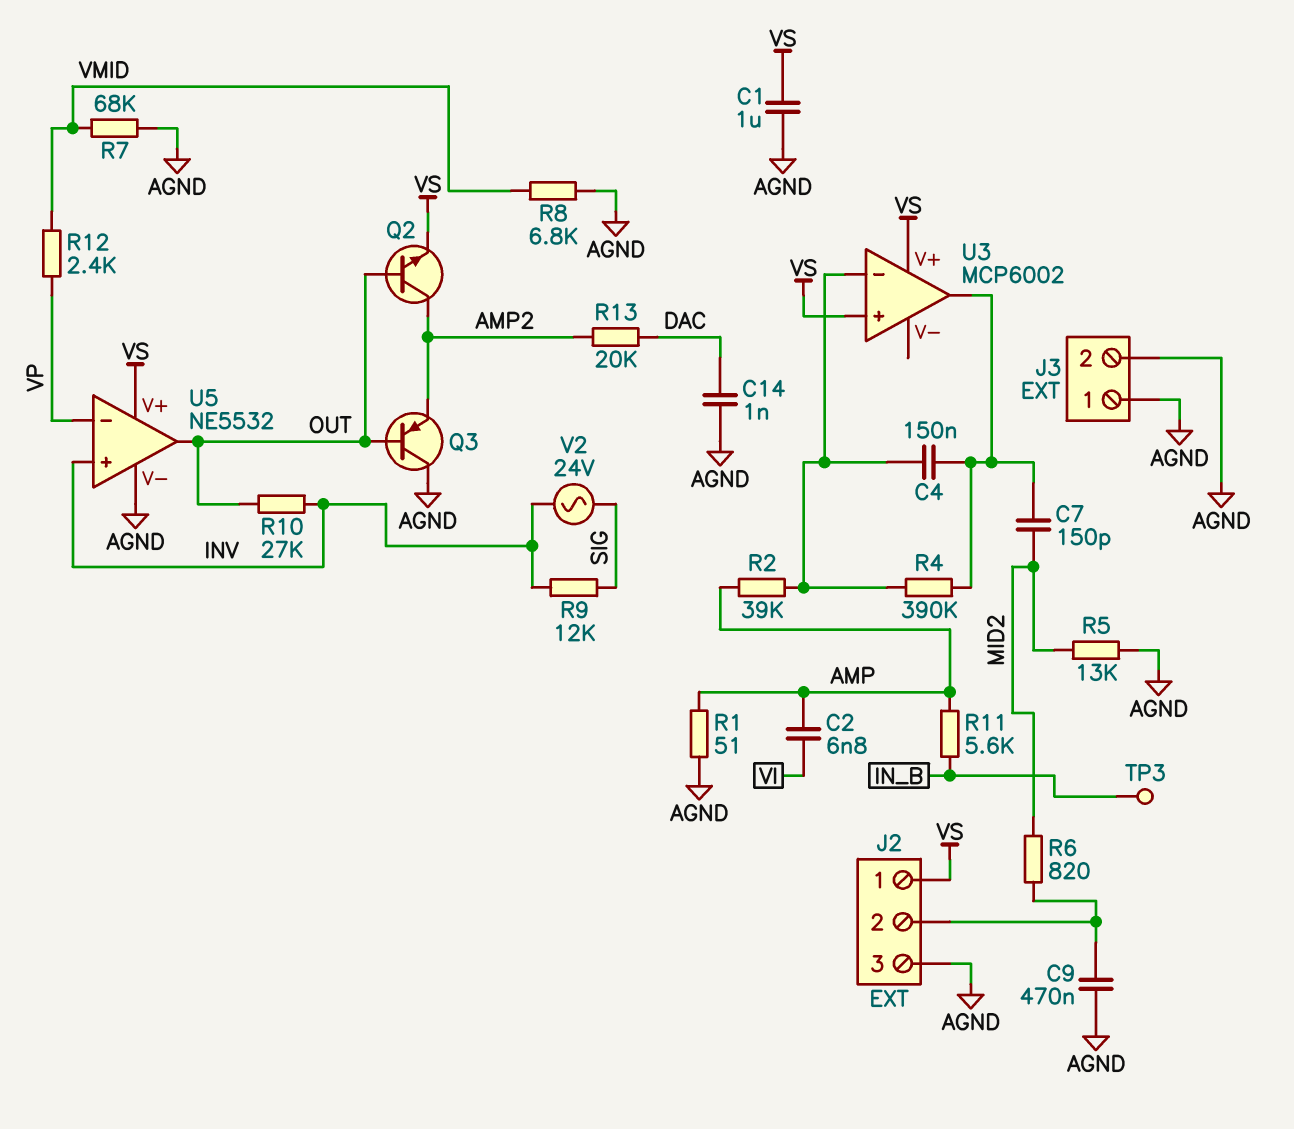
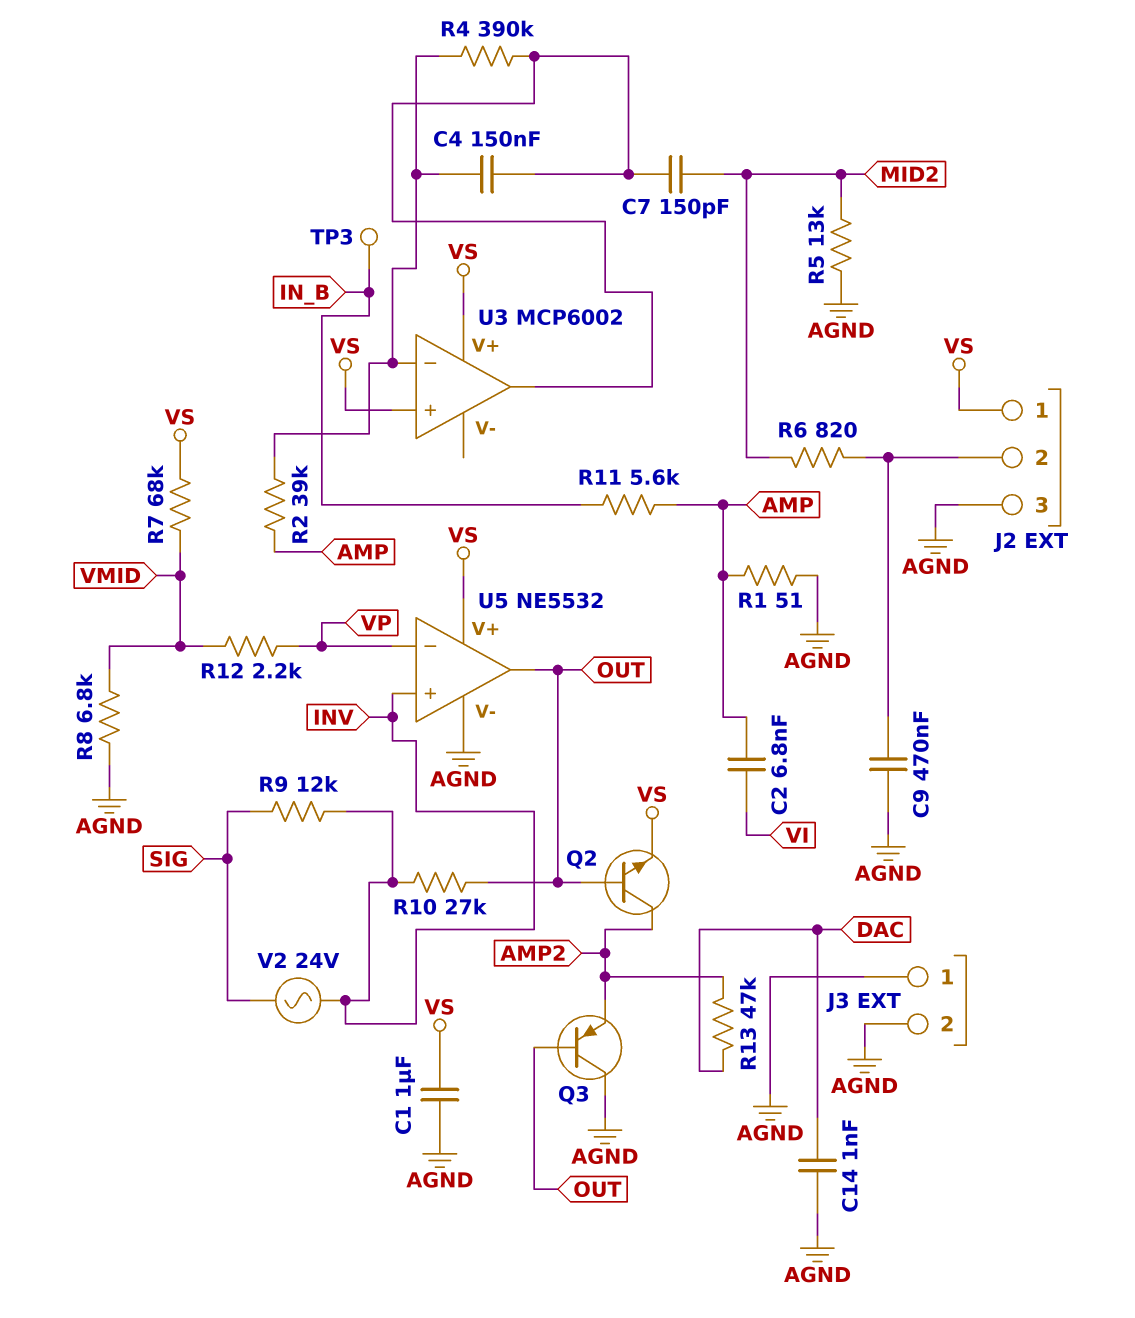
R7: 68k (AGND, VMID) -> 68k (VMID, VS)
R12: 2.4k (VMID, VP) -> 2.2k (VMID, VP)
R13: 20k (AMP2, DAC) -> 47k (AMP2, DAC)

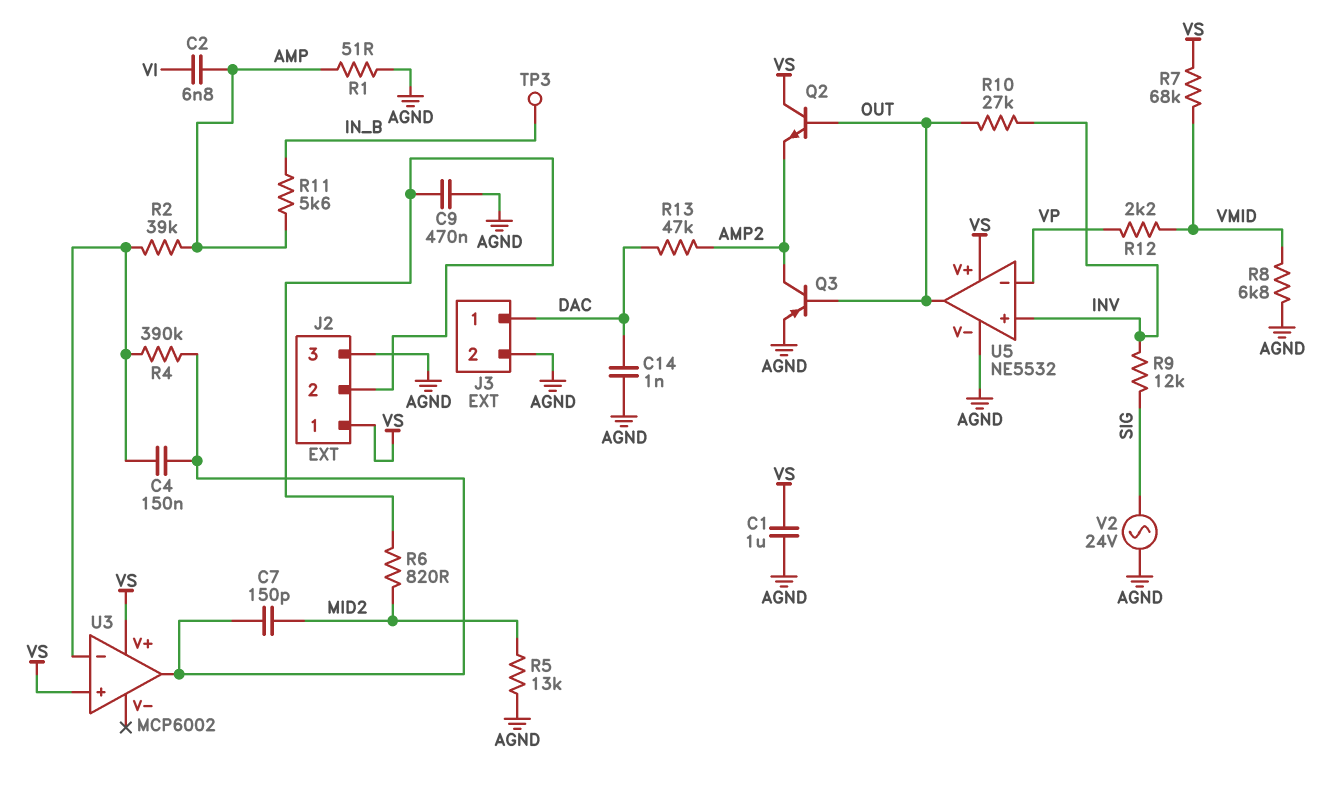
J3 pin 1: AGND -> DAC
Q2: NPN (B OUT, C AMP2, E VS) -> NPN (B OUT, C VS, E AMP2)
Q3: PNP (B OUT, C AGND, E AMP2) -> PNP (B OUT, C AMP2, E AGND)
V2: AC 24V (INV, SIG) -> AC 24V (AGND, SIG)

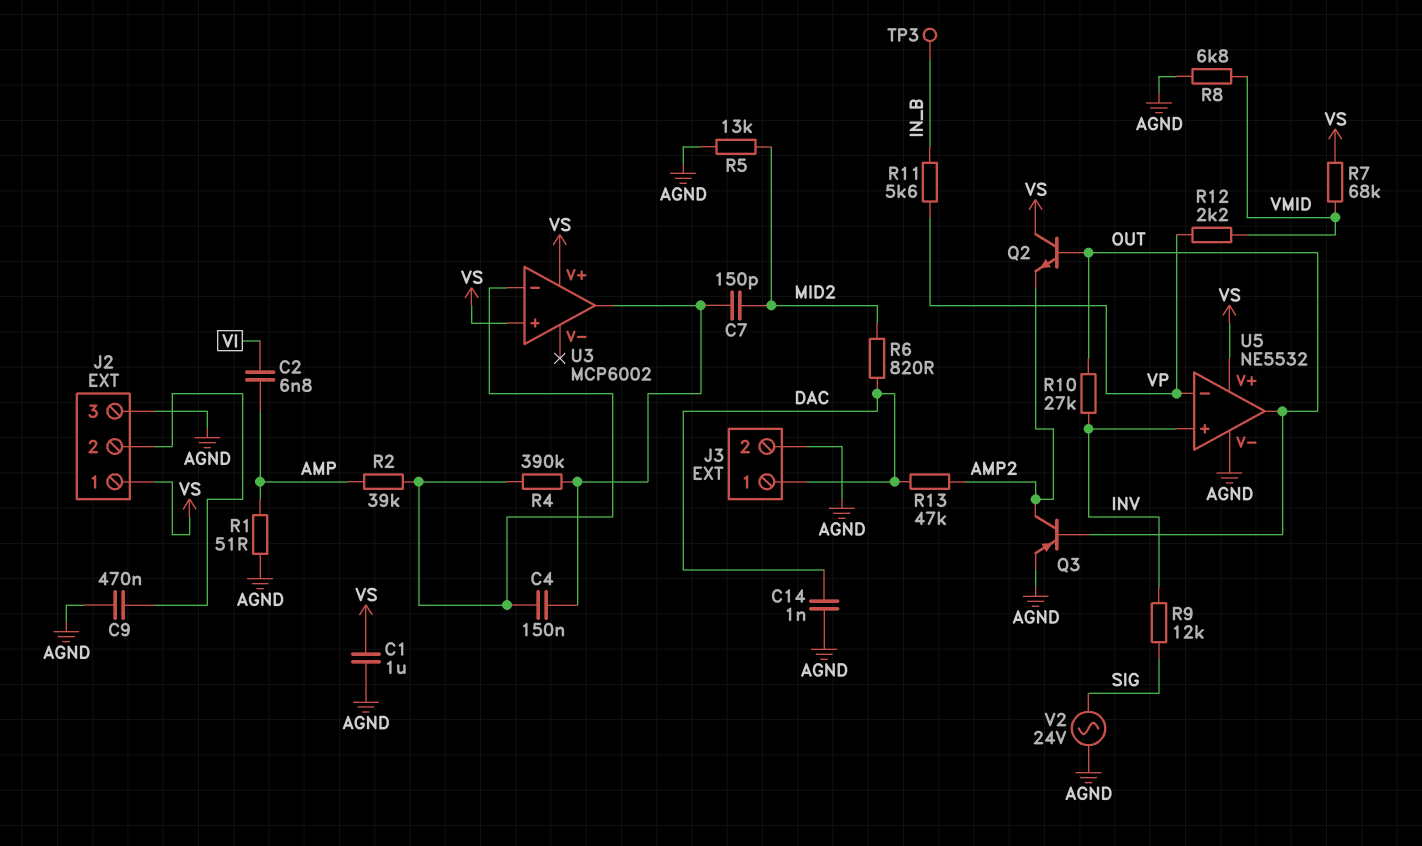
R6: 820 (J2/2, MID2) -> 820 (DAC, MID2)
R11: 5.6k (AMP, IN_B) -> 5.6k (IN_B, VP)

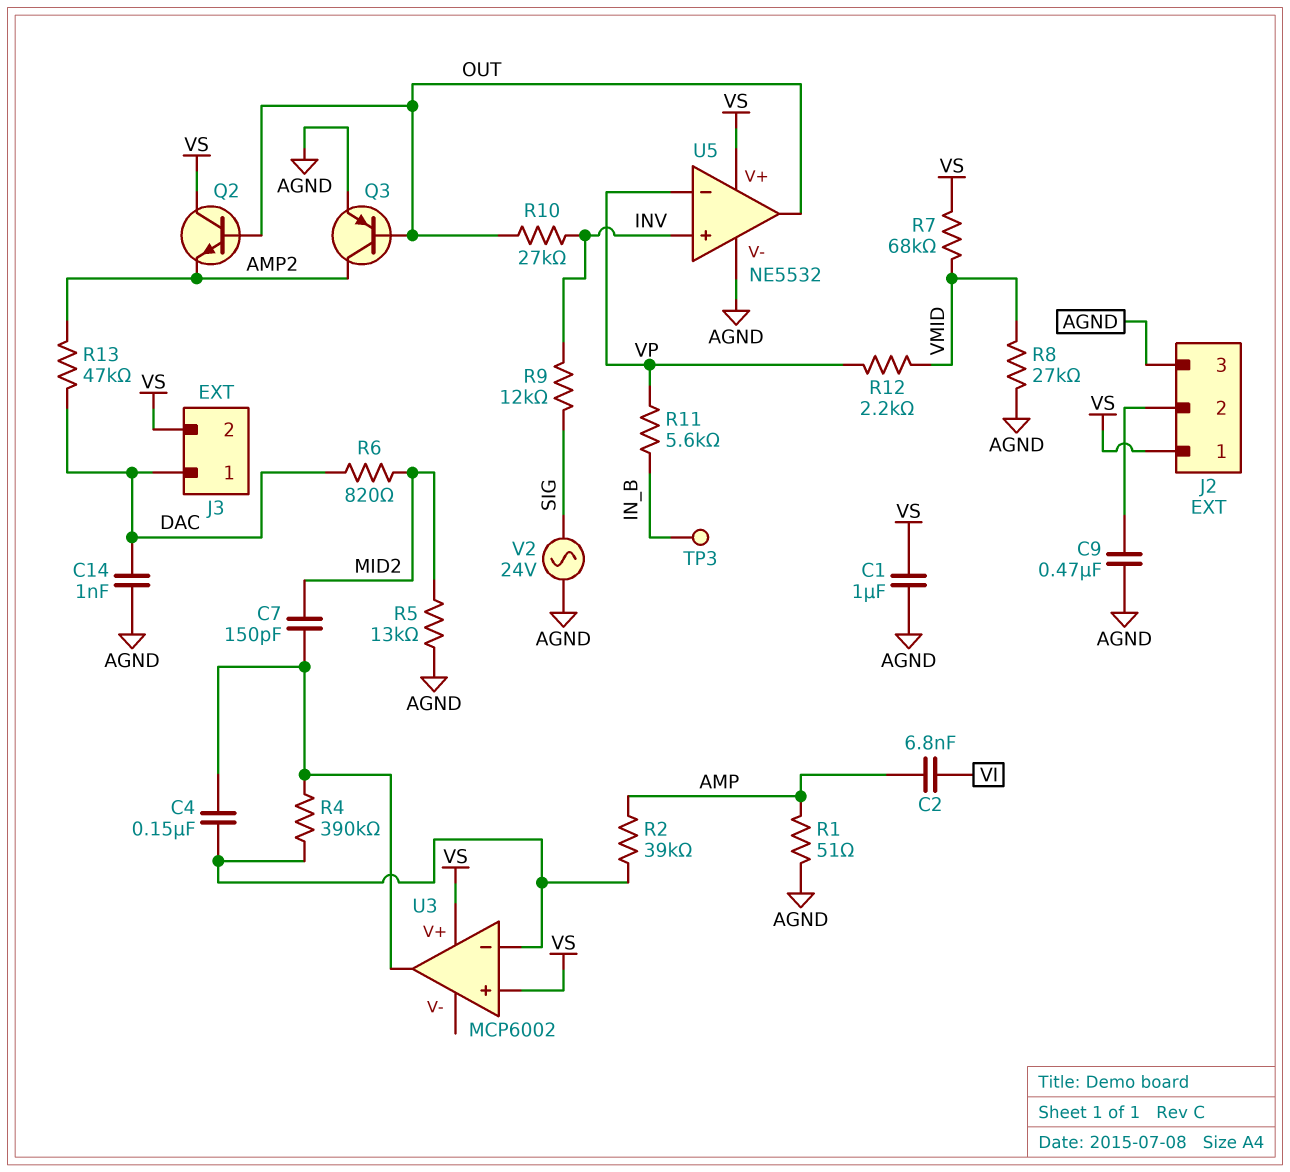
J3 pin 2: AGND -> VS
R8: 6.8k (AGND, VMID) -> 27k (AGND, VMID)

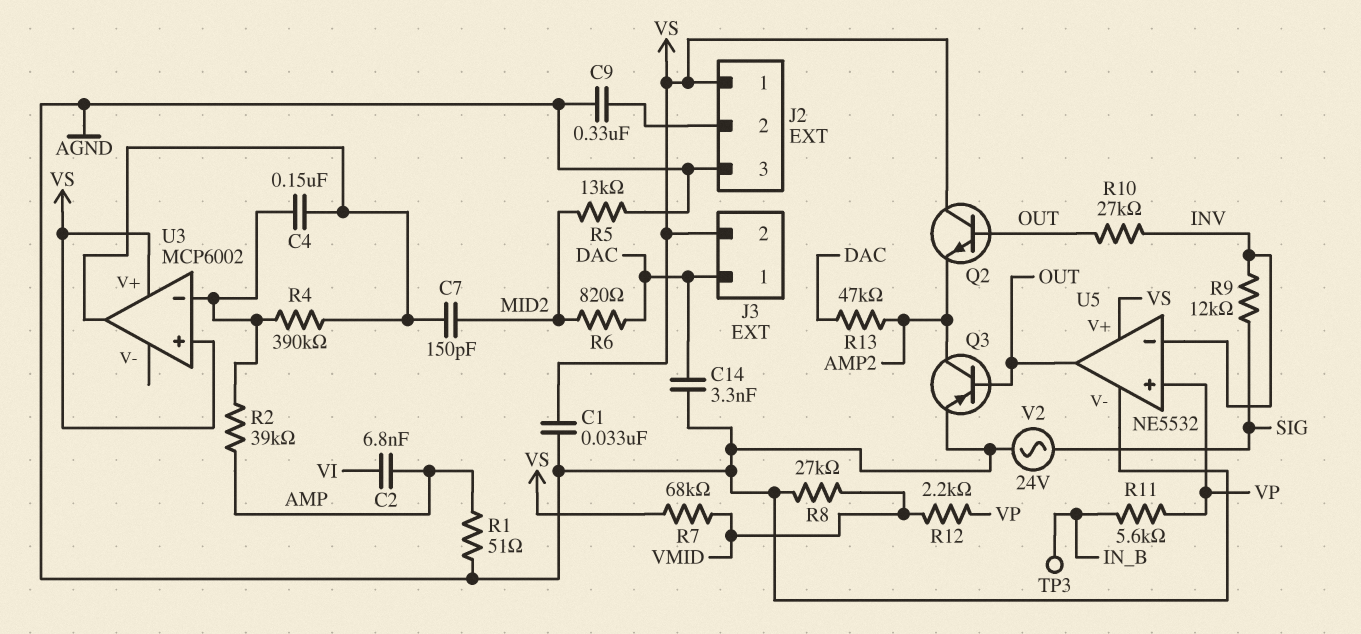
C1: 1uF (AGND, VS) -> 33nF (AGND, VS)
C9: 470nF (AGND, J2/2) -> 330nF (AGND, J2/2)
C14: 1nF (AGND, DAC) -> 3.3nF (AGND, DAC)
U5 pin in+: INV -> VP
U5 pin in-: VP -> INV

